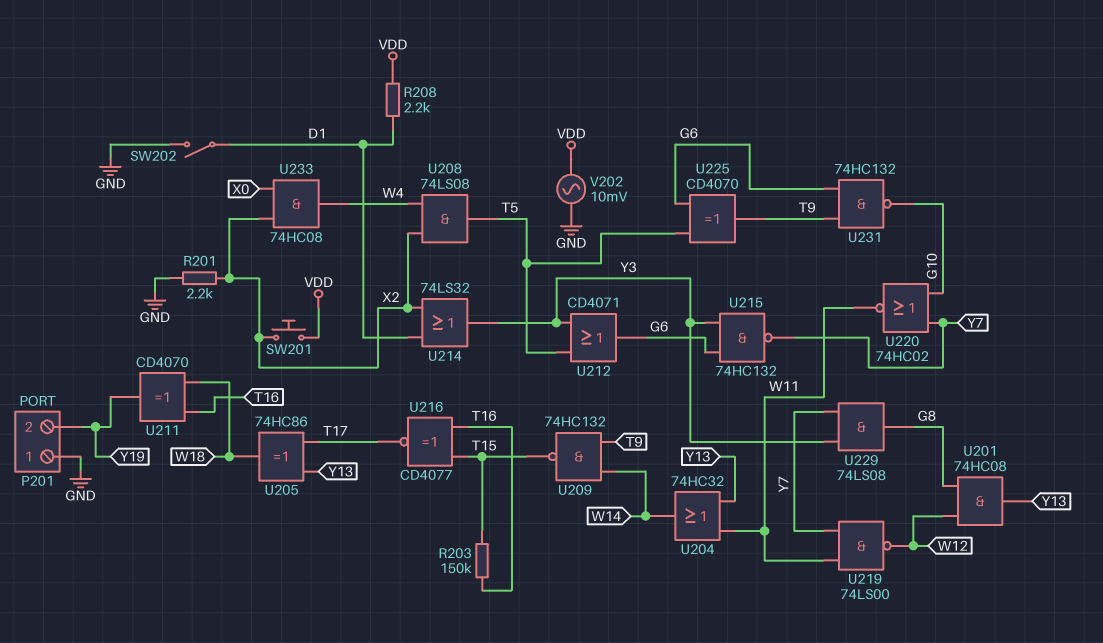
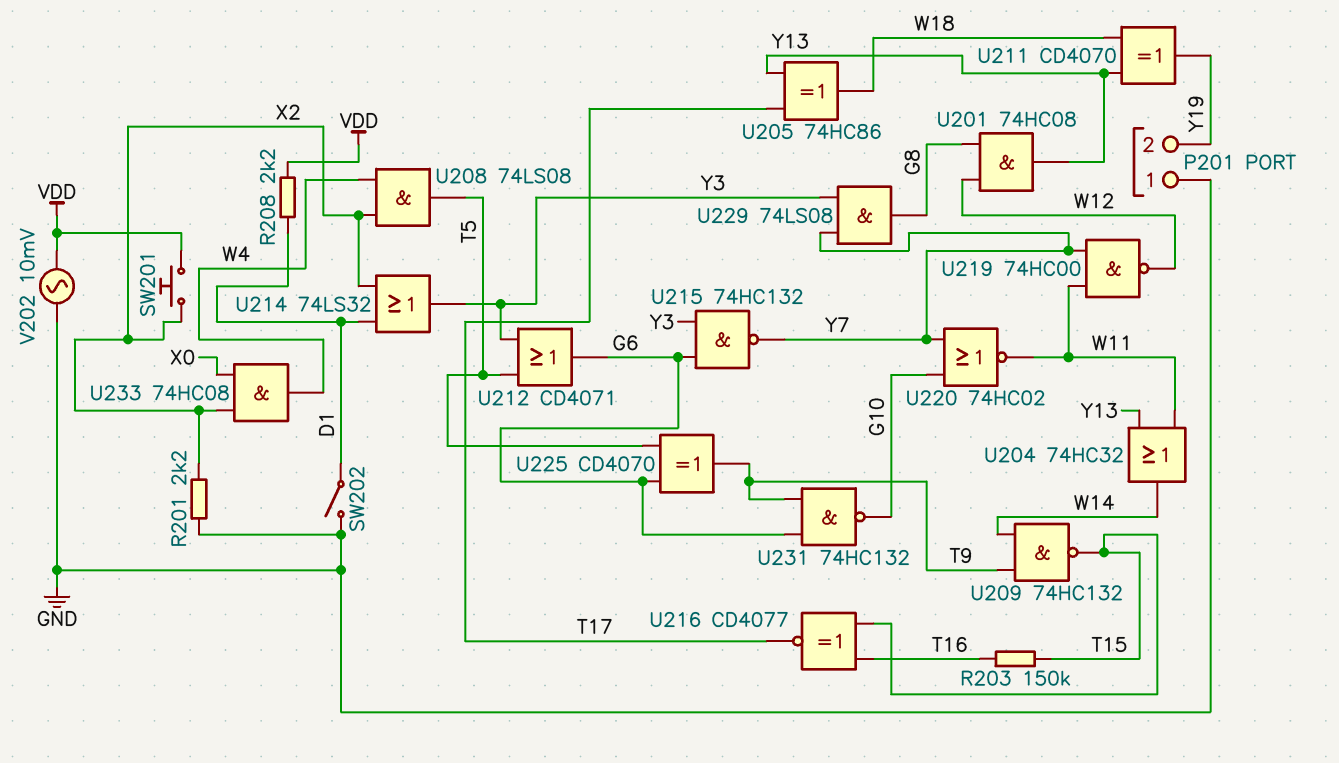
U211: XOR CD4070 (in T16, in W18, out Y19) -> XOR CD4070 (in W18, in Y13, out Y19)
U219: NAND 74LS00 (in W11, in Y7, out W12) -> NAND 74HC00 (in W11, in Y7, out W12)

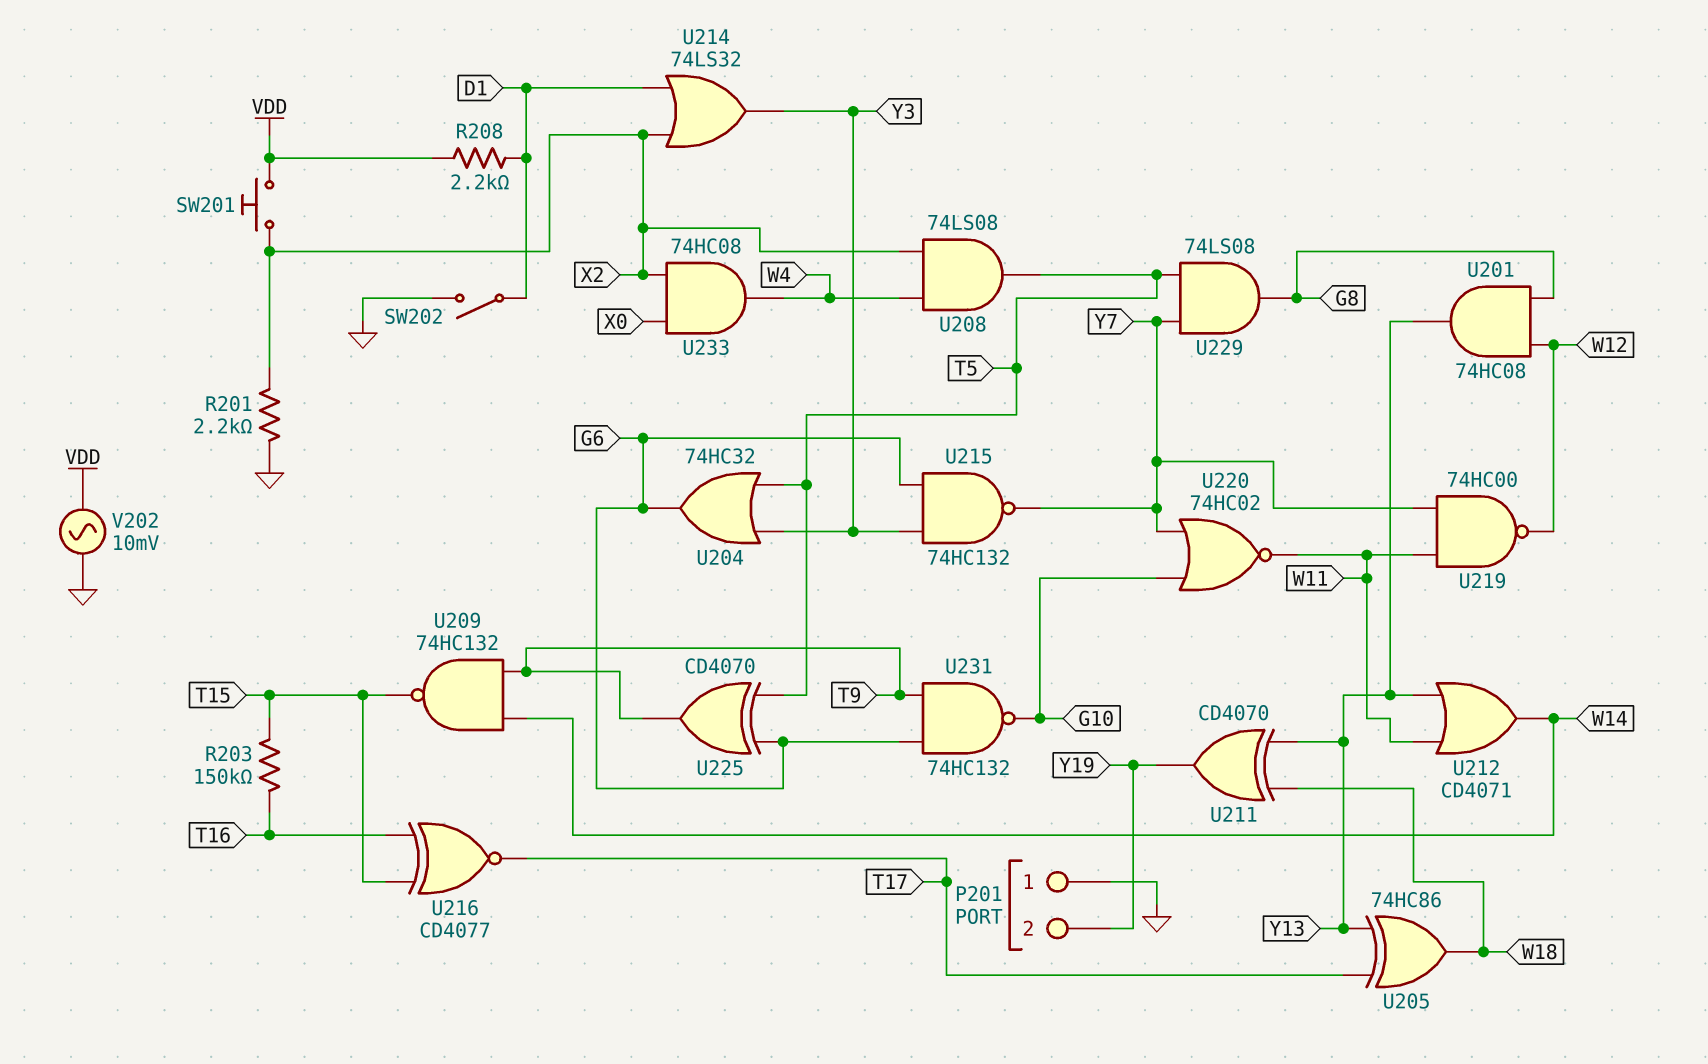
U204: OR 74HC32 (in W11, in Y13, out W14) -> OR 74HC32 (in T5, in Y3, out G6)
U212: OR CD4071 (in T5, in Y3, out G6) -> OR CD4071 (in W11, in Y13, out W14)
U229: AND 74LS08 (in Y3, in Y7, out G8) -> AND 74LS08 (in T5, in Y7, out G8)

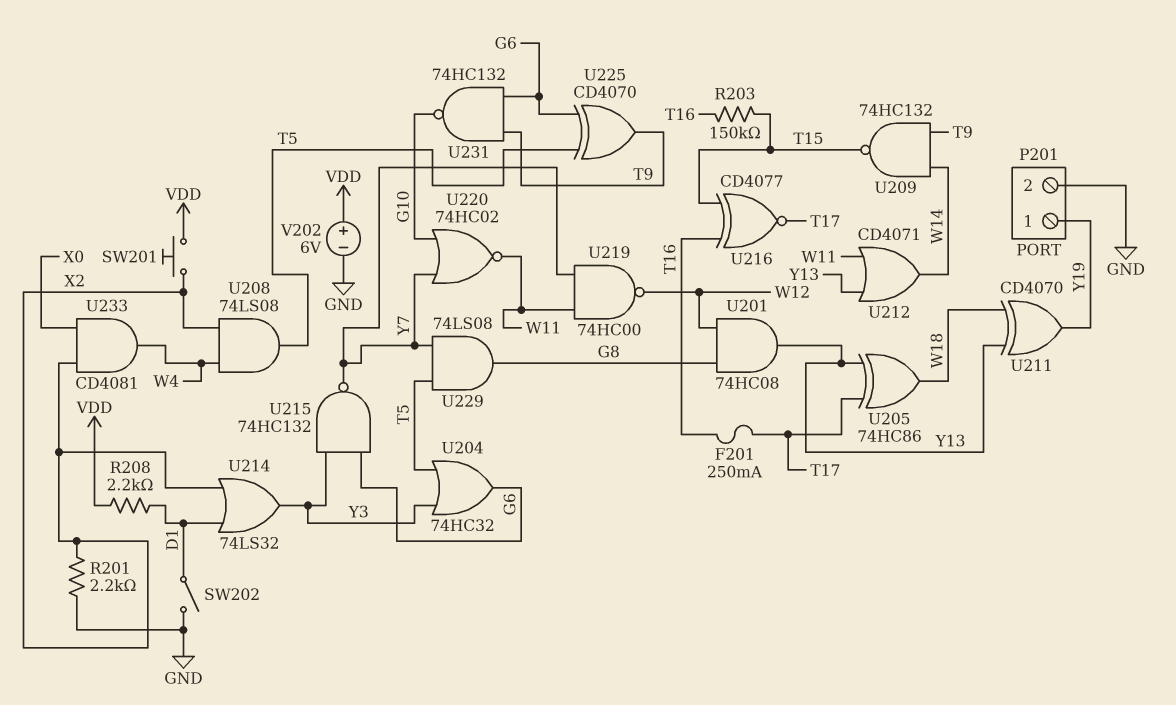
F201: none -> 250mA (T16, T17)
P201 pin 1: GND -> Y19
P201 pin 2: Y19 -> GND
U233: AND 74HC08 (in X0, in X2, out W4) -> AND CD4081 (in X0, in X2, out W4)
V202: AC 10mV (GND, VDD) -> 6V (plus VDD, minus GND)

